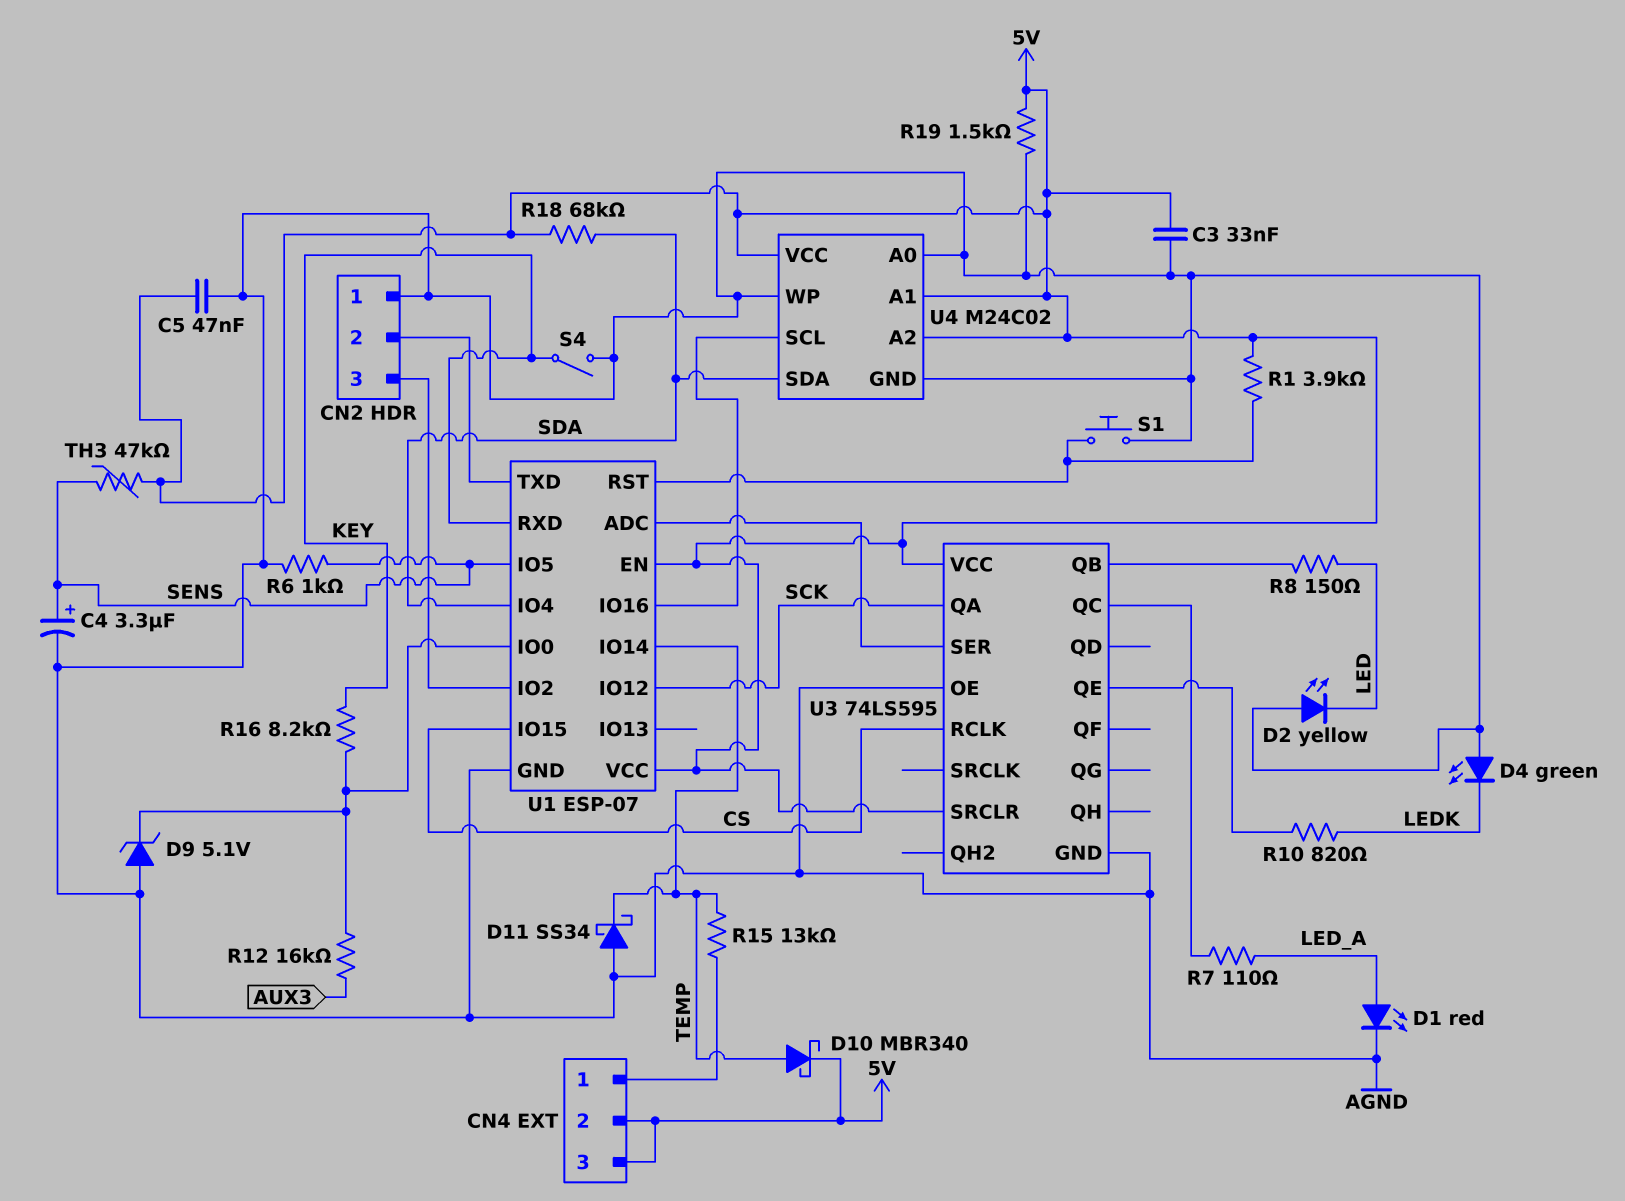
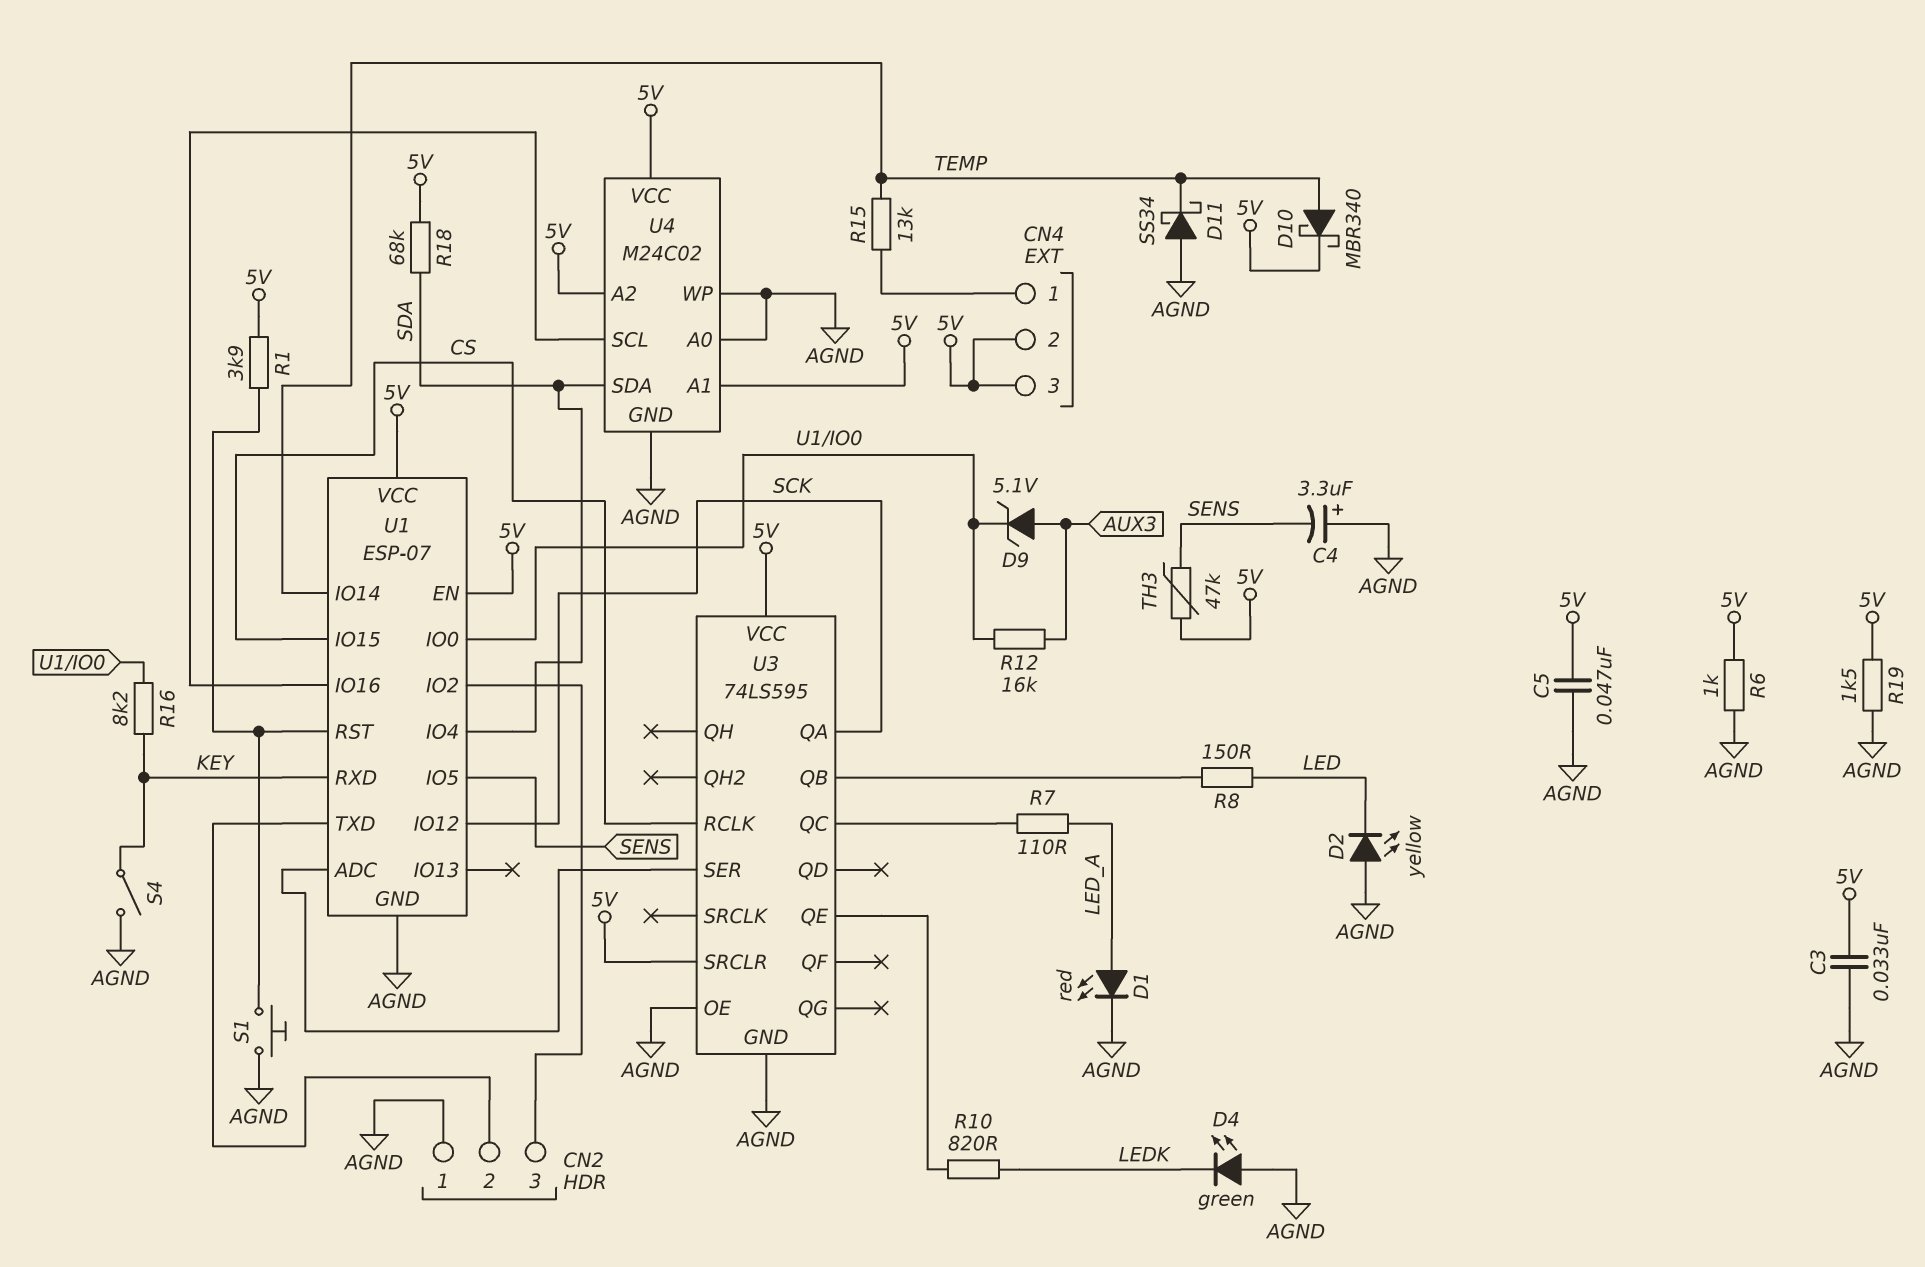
C4: 3.3uF (plus SENS, minus AGND) -> 3.3uF (plus AGND, minus SENS)
D9: zener 5.1V (A AGND, K U1/IO0) -> zener 5.1V (A AUX3, K U1/IO0)
R6: 1k (AGND, SENS) -> 1k (5V, AGND)

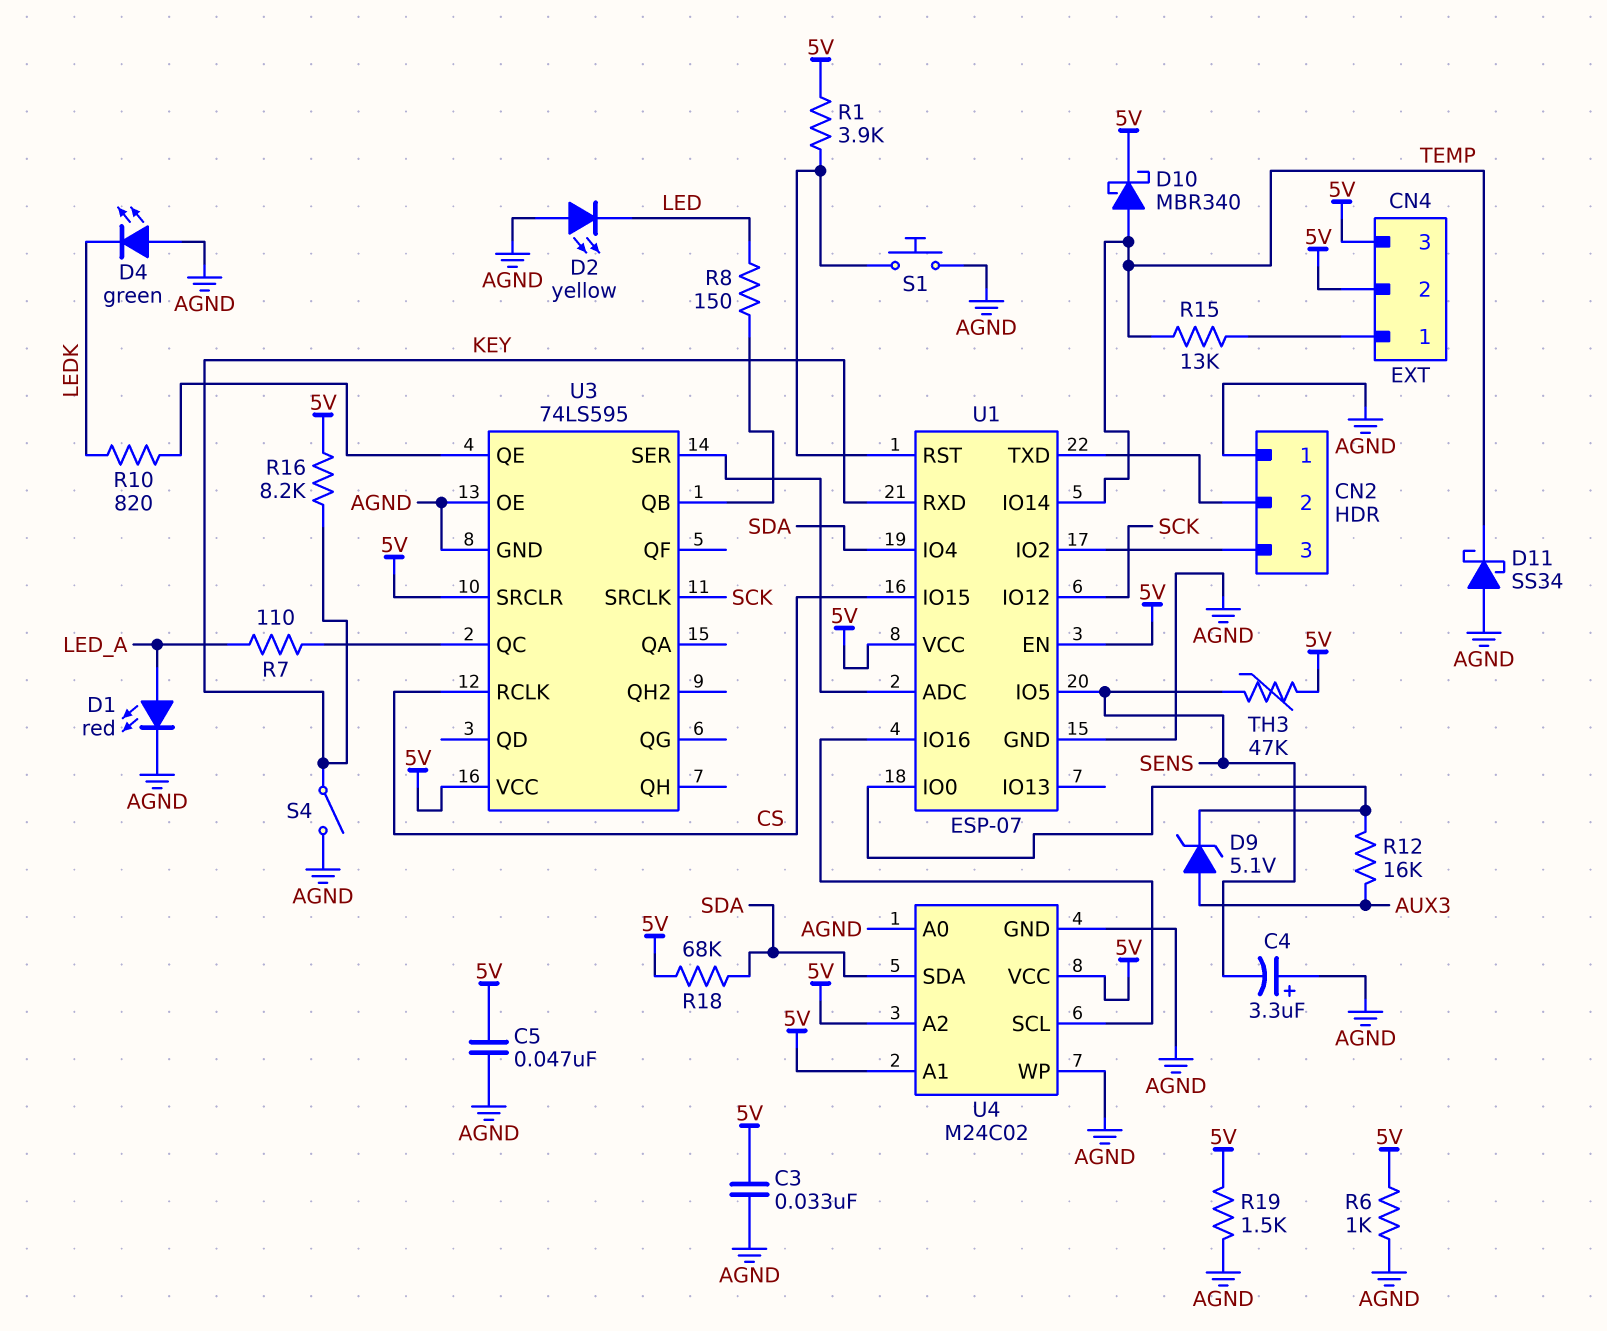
R16: 8.2k (KEY, U1/IO0) -> 8.2k (5V, KEY)
U3 pin QA: SCK -> none
U3 pin SRCLK: none -> SCK

